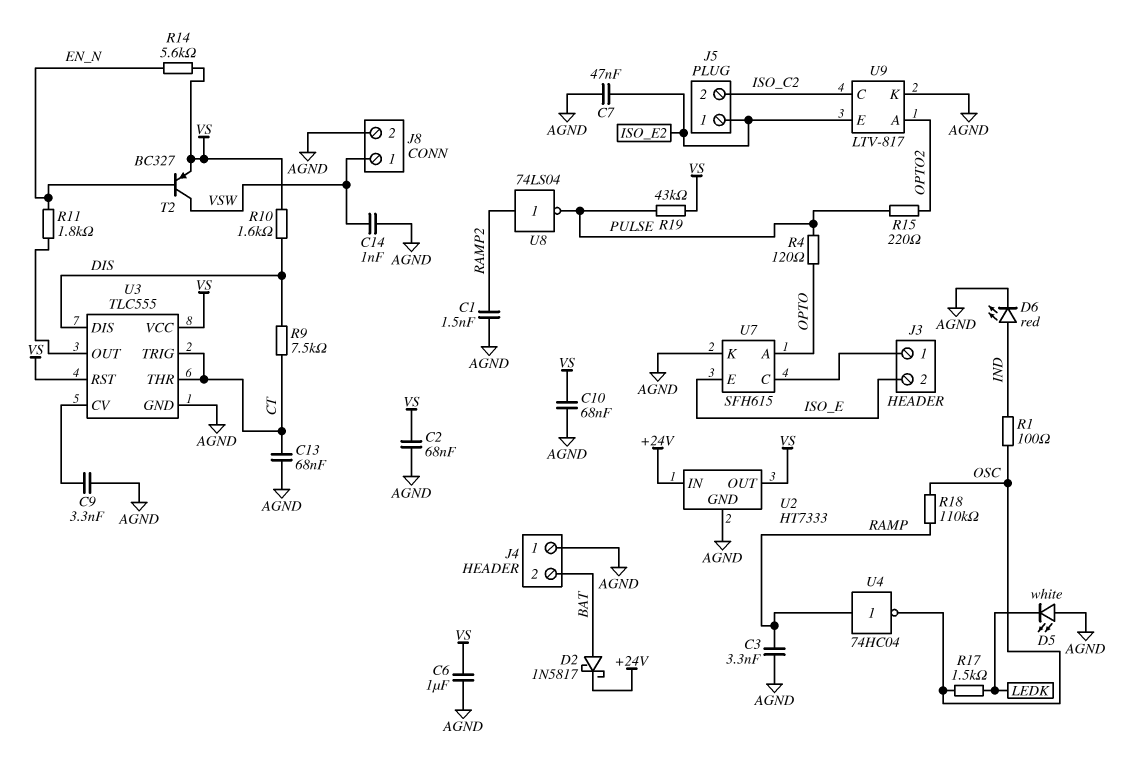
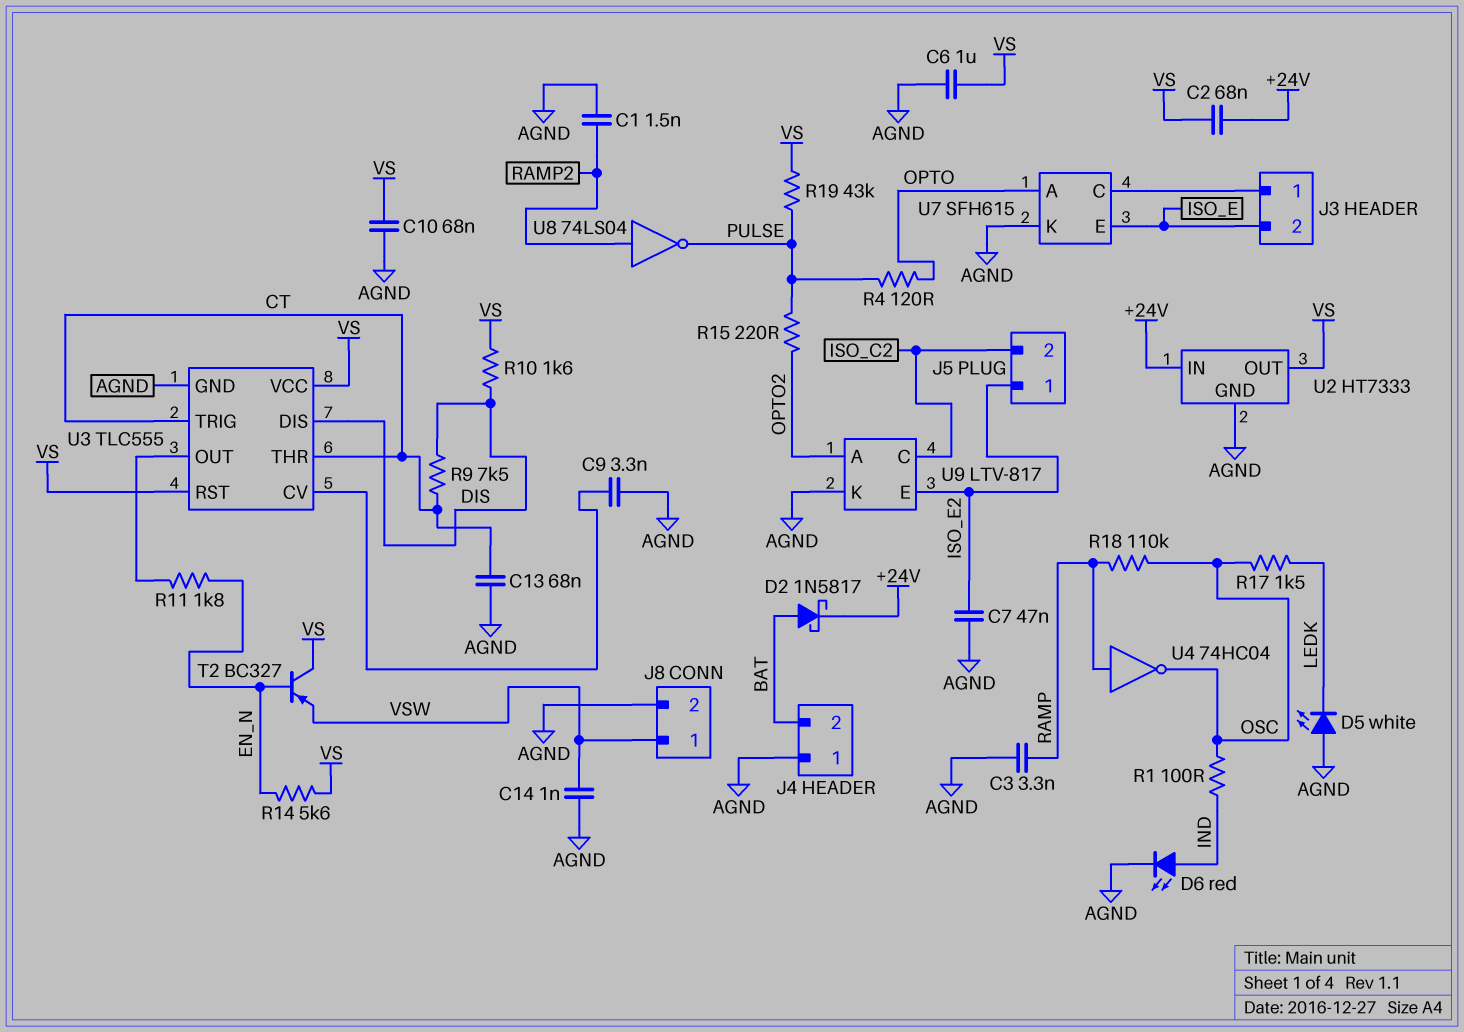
C2: 68nF (AGND, VS) -> 68nF (+24V, VS)
T2: PNP BC327 (B EN_N, C VSW, E VS) -> PNP BC327 (B EN_N, C VS, E VSW)

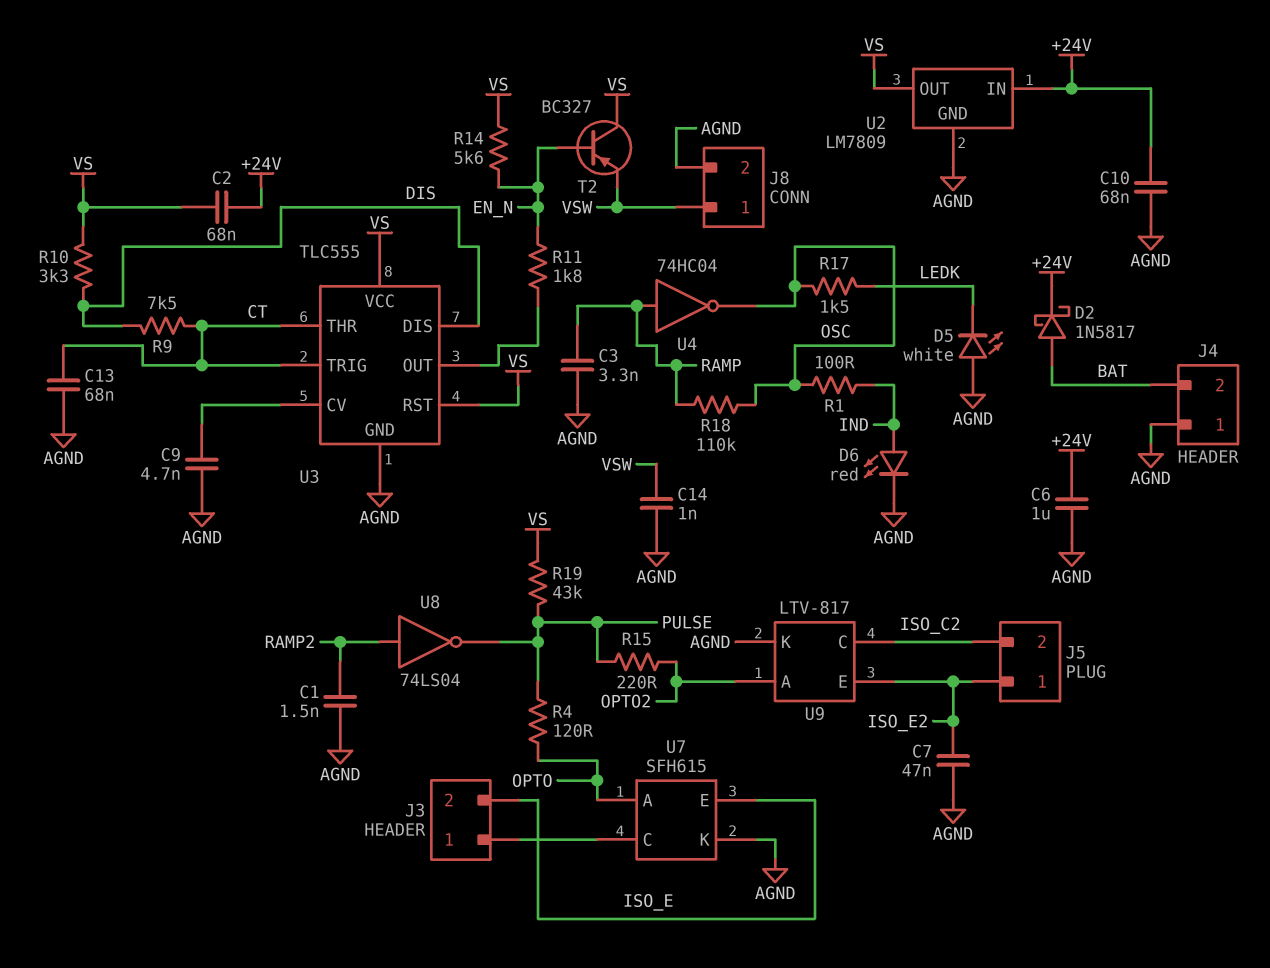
C6: 1uF (AGND, VS) -> 1uF (+24V, AGND)
C9: 3.3nF (AGND, U3/CV) -> 4.7nF (AGND, U3/CV)
C10: 68nF (AGND, VS) -> 68nF (+24V, AGND)
R10: 1.6k (DIS, VS) -> 3.3k (DIS, VS)
U2: HT7333 -> LM7809

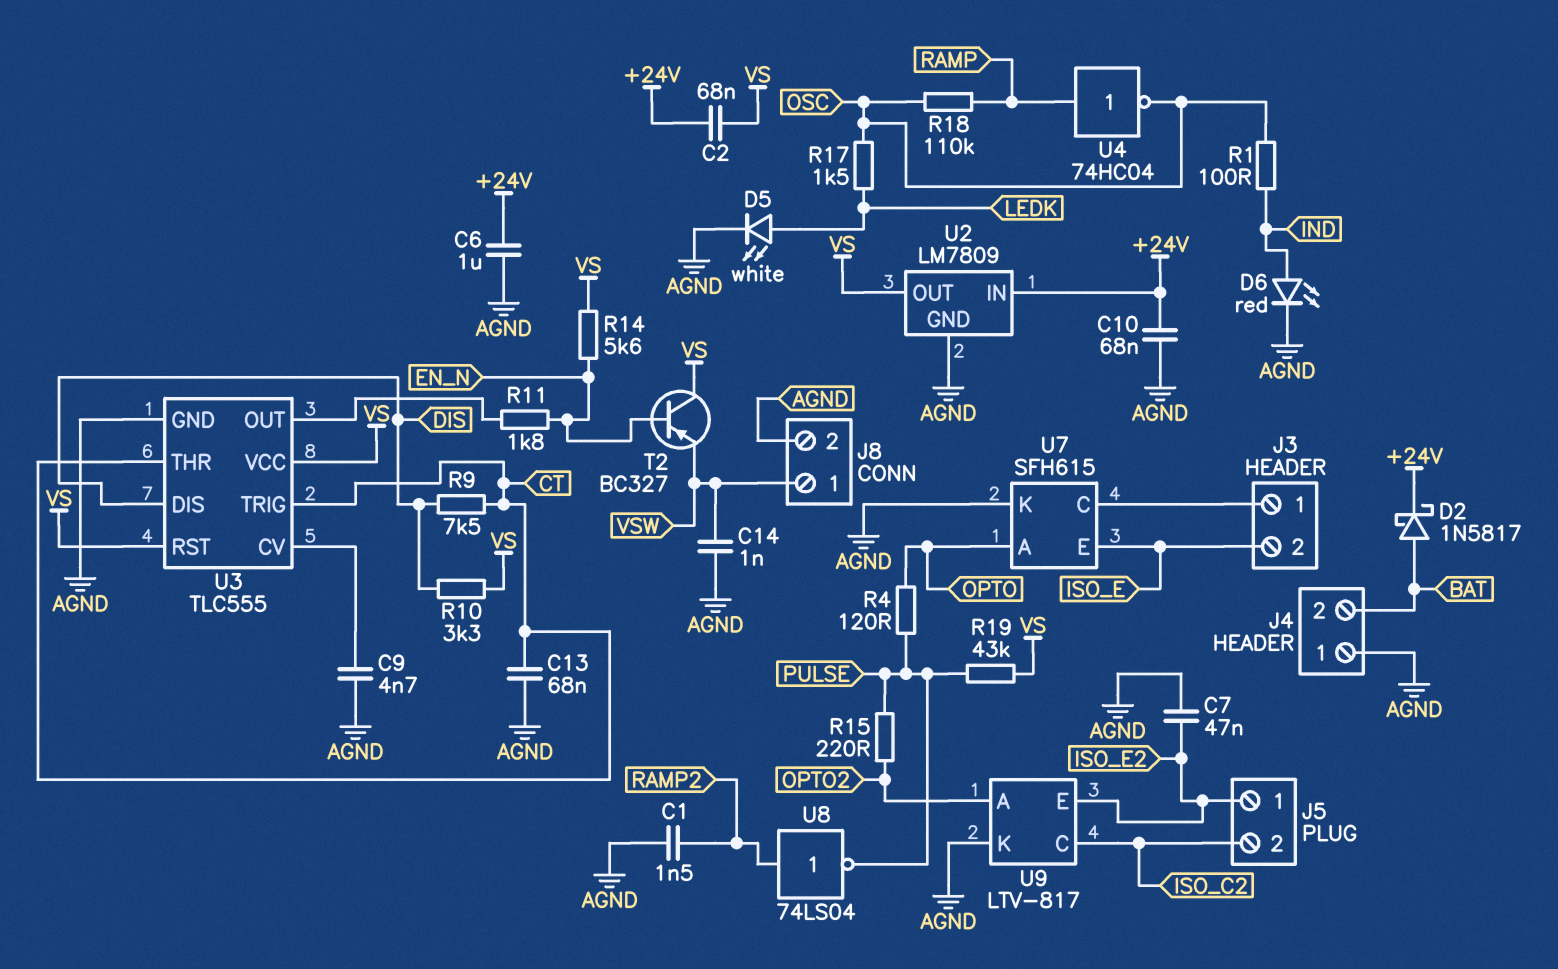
C3: 3.3nF (AGND, RAMP) -> none
D5: LED white (A AGND, K LEDK) -> LED white (A LEDK, K AGND)

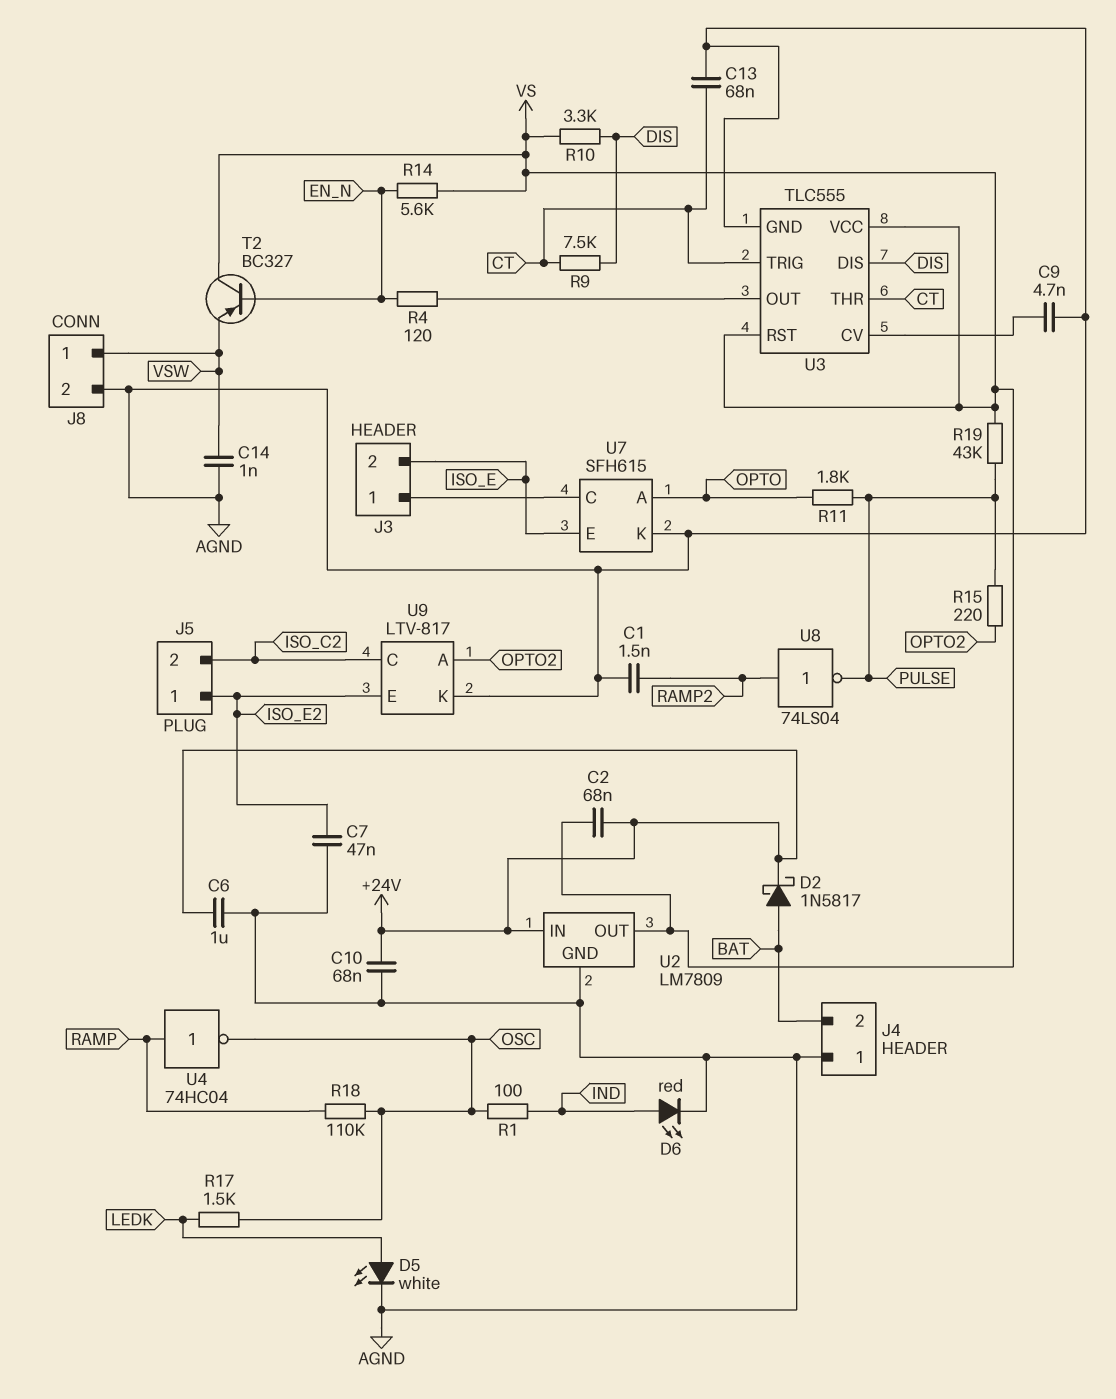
R4: 120 (OPTO, PULSE) -> 120 (EN_N, U3/OUT)
R11: 1.8k (EN_N, U3/OUT) -> 1.8k (OPTO, PULSE)

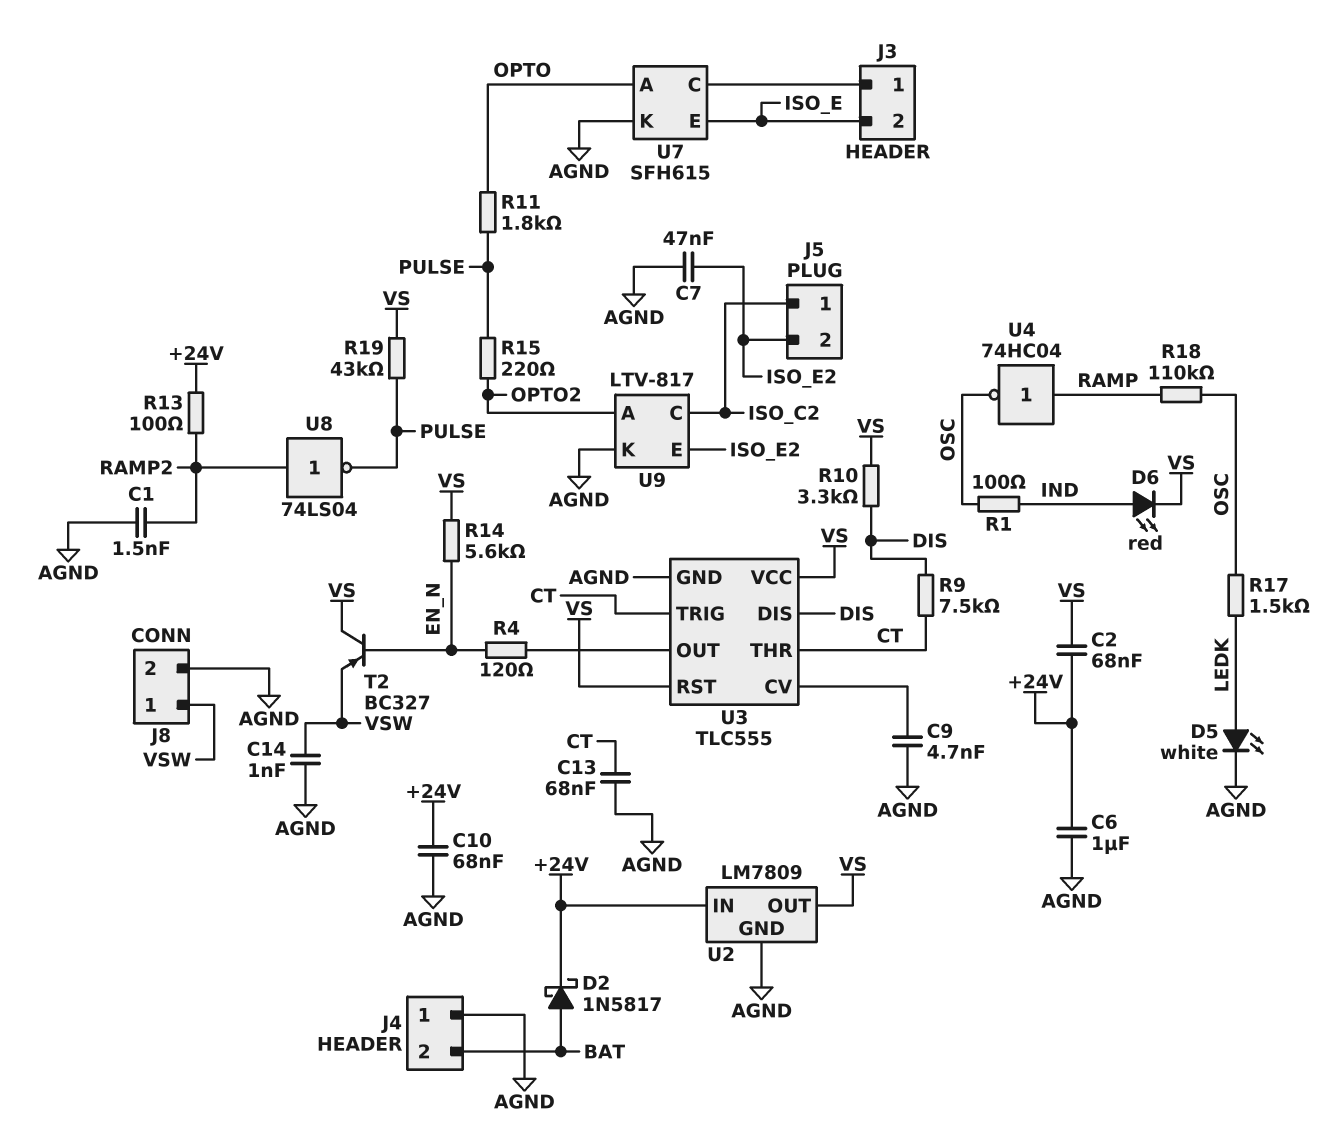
D6: LED red (A IND, K AGND) -> LED red (A IND, K VS)
J5 pin 1: ISO_E2 -> ISO_C2
J5 pin 2: ISO_C2 -> ISO_E2
R13: none -> 100 (+24V, RAMP2)

